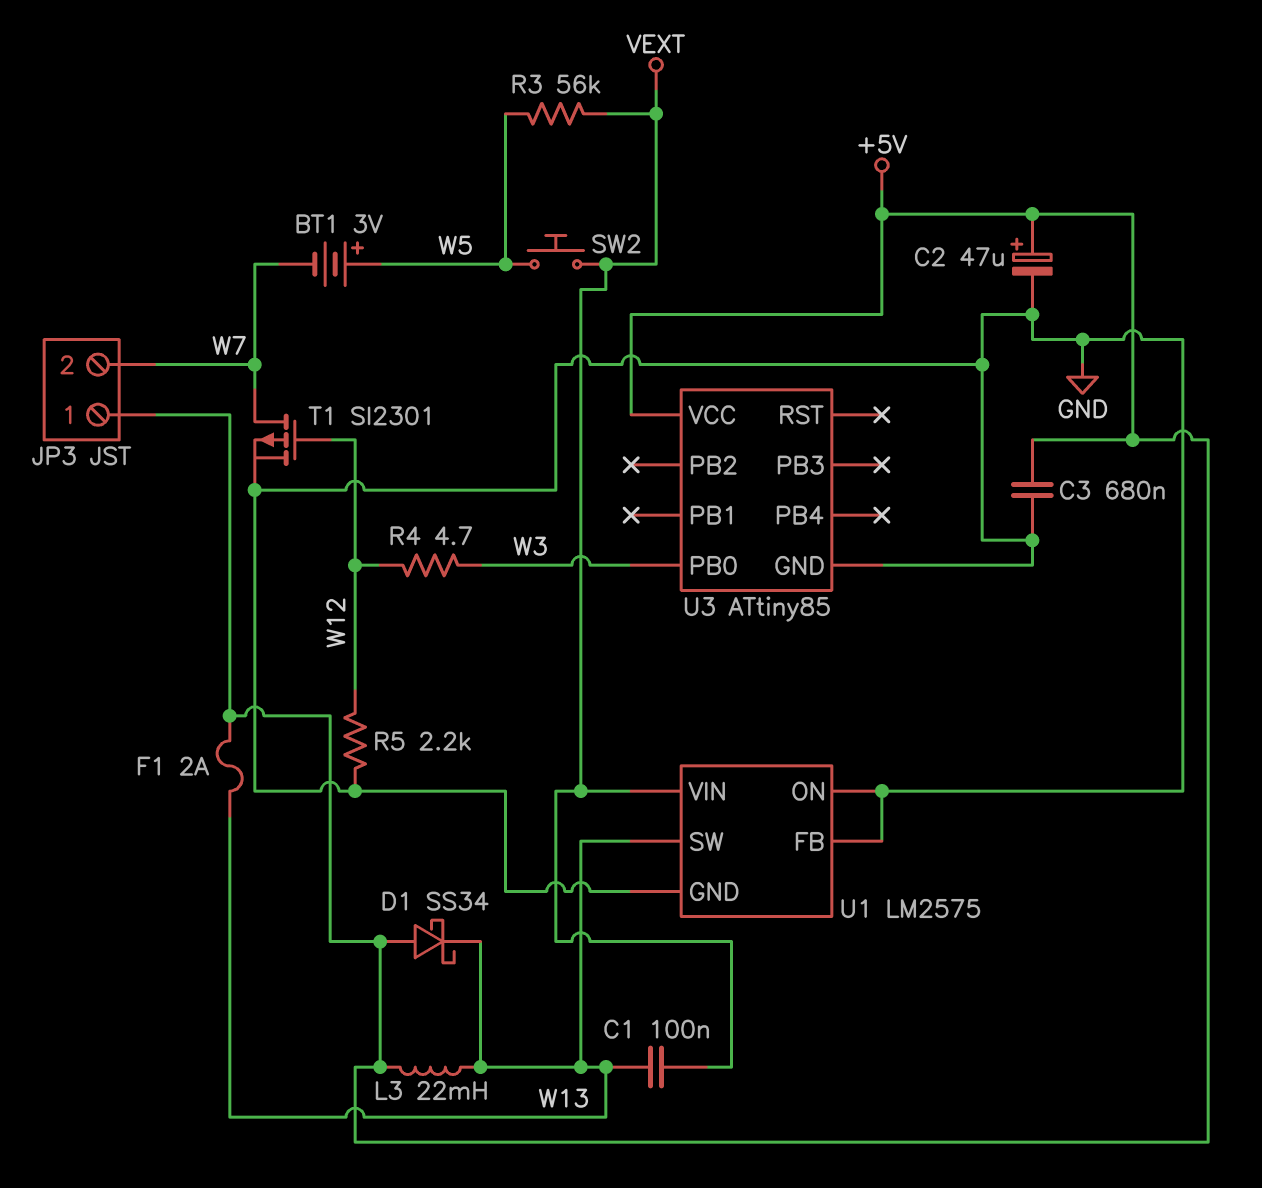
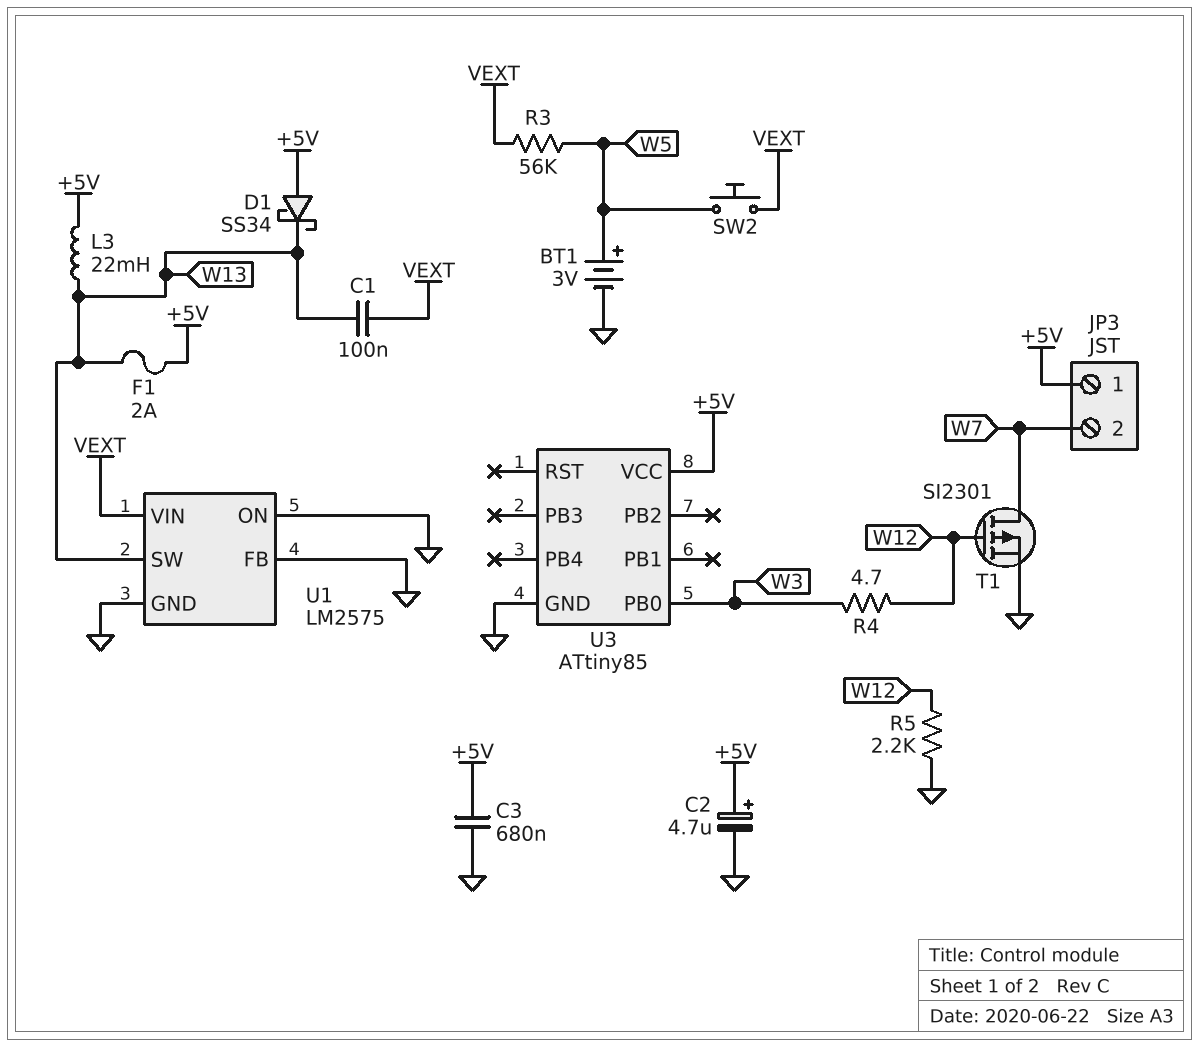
BT1: 3V (plus W5, minus W7) -> 3V (plus W5, minus GND)
C2: 47uF (plus +5V, minus GND) -> 4.7uF (plus +5V, minus GND)

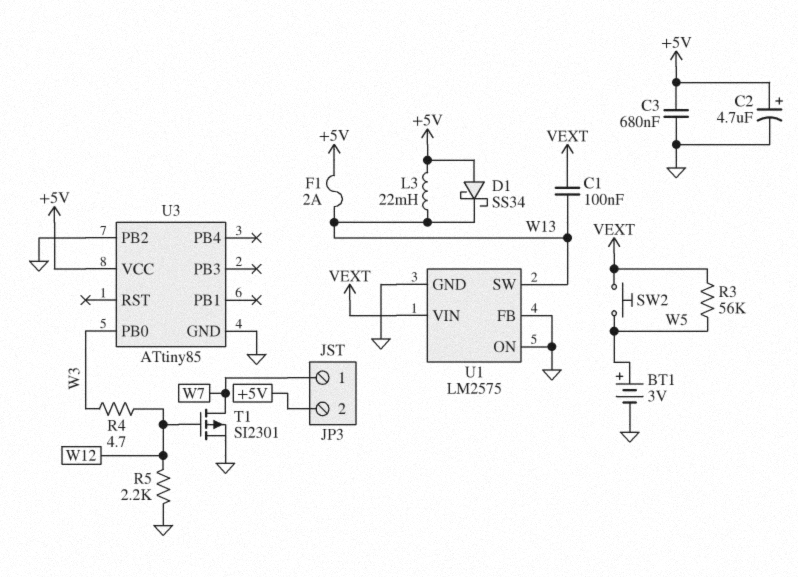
JP3 pin 1: +5V -> W7
JP3 pin 2: W7 -> +5V
U3 pin PB2: none -> GND

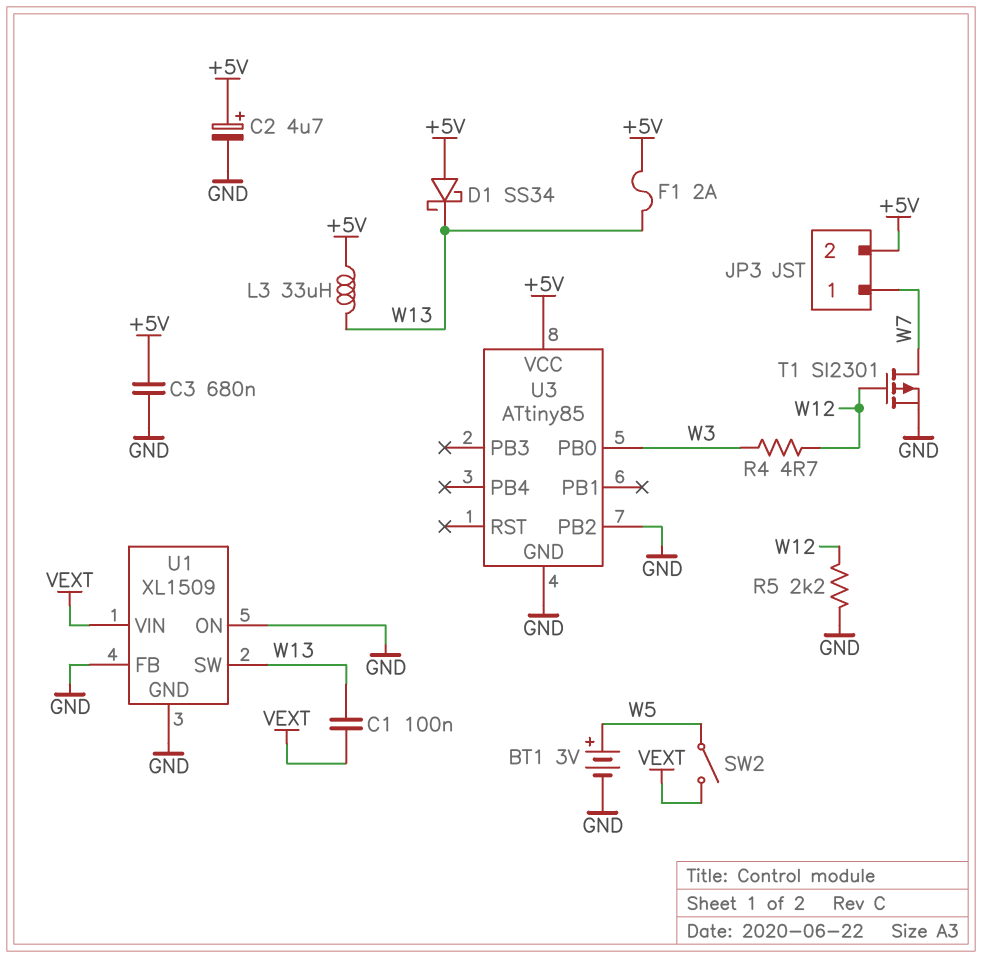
L3: 22mH (+5V, W13) -> 33uH (+5V, W13)
R3: 56k (VEXT, W5) -> none
SW2: button (VEXT, W5) -> switch (VEXT, W5)
U1: LM2575 -> XL1509

